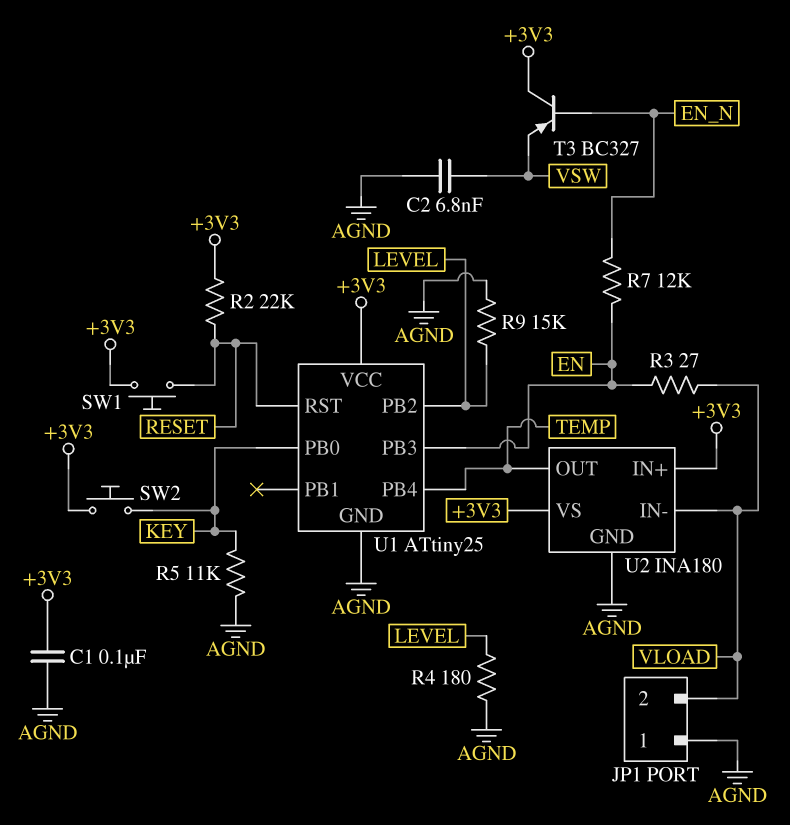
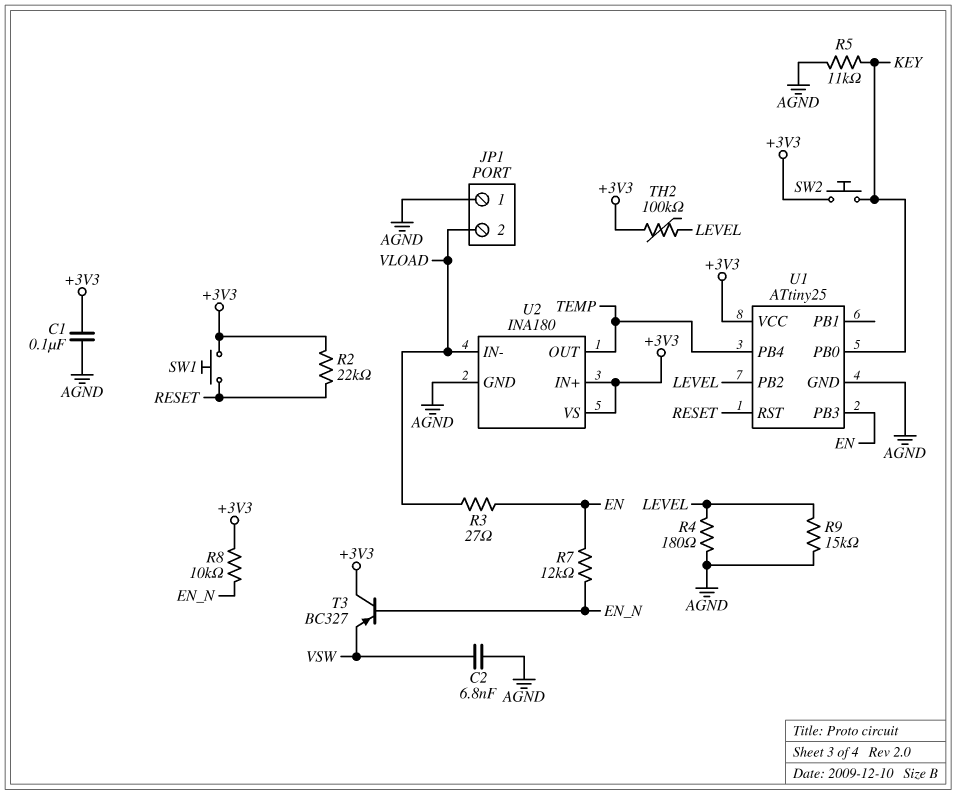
R8: none -> 10k (+3V3, EN_N)
TH2: none -> 100k (+3V3, LEVEL)

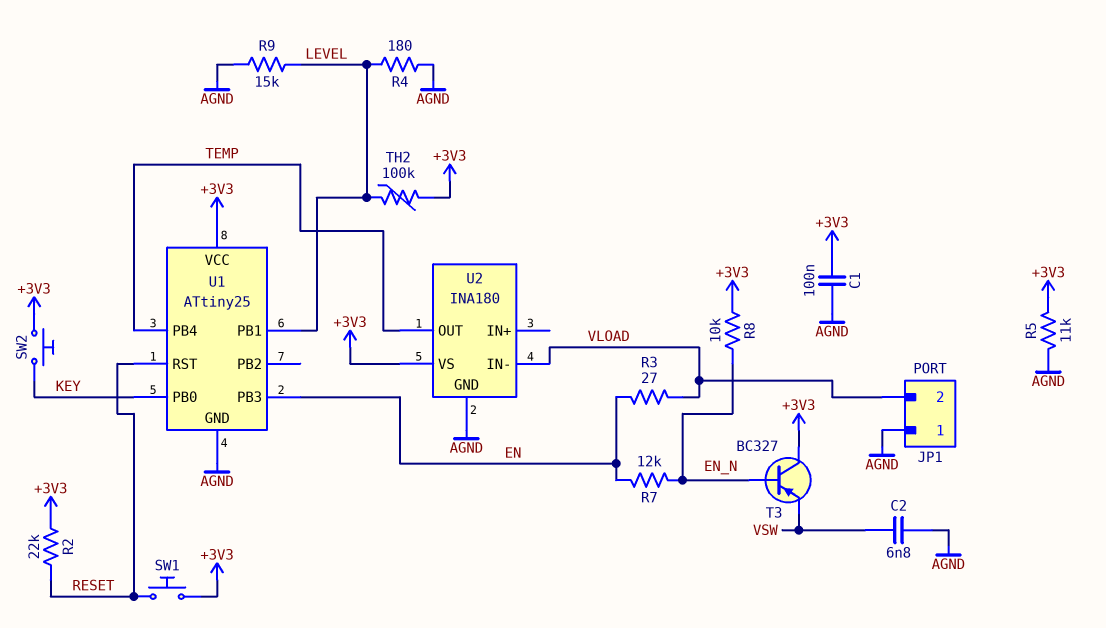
R5: 11k (AGND, KEY) -> 11k (+3V3, AGND)
U1 pin PB1: none -> LEVEL
U1 pin PB2: LEVEL -> none
U2 pin IN+: +3V3 -> none

